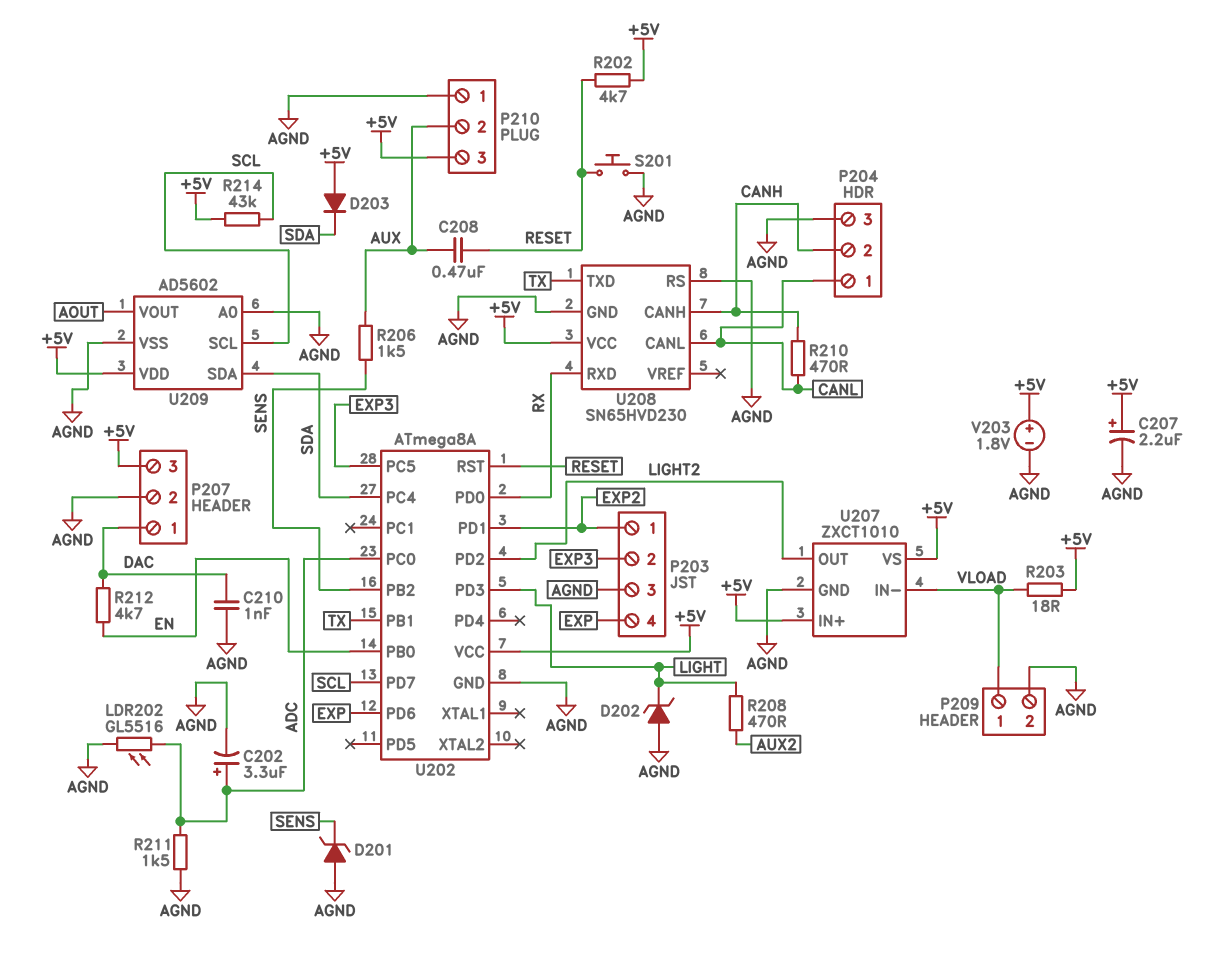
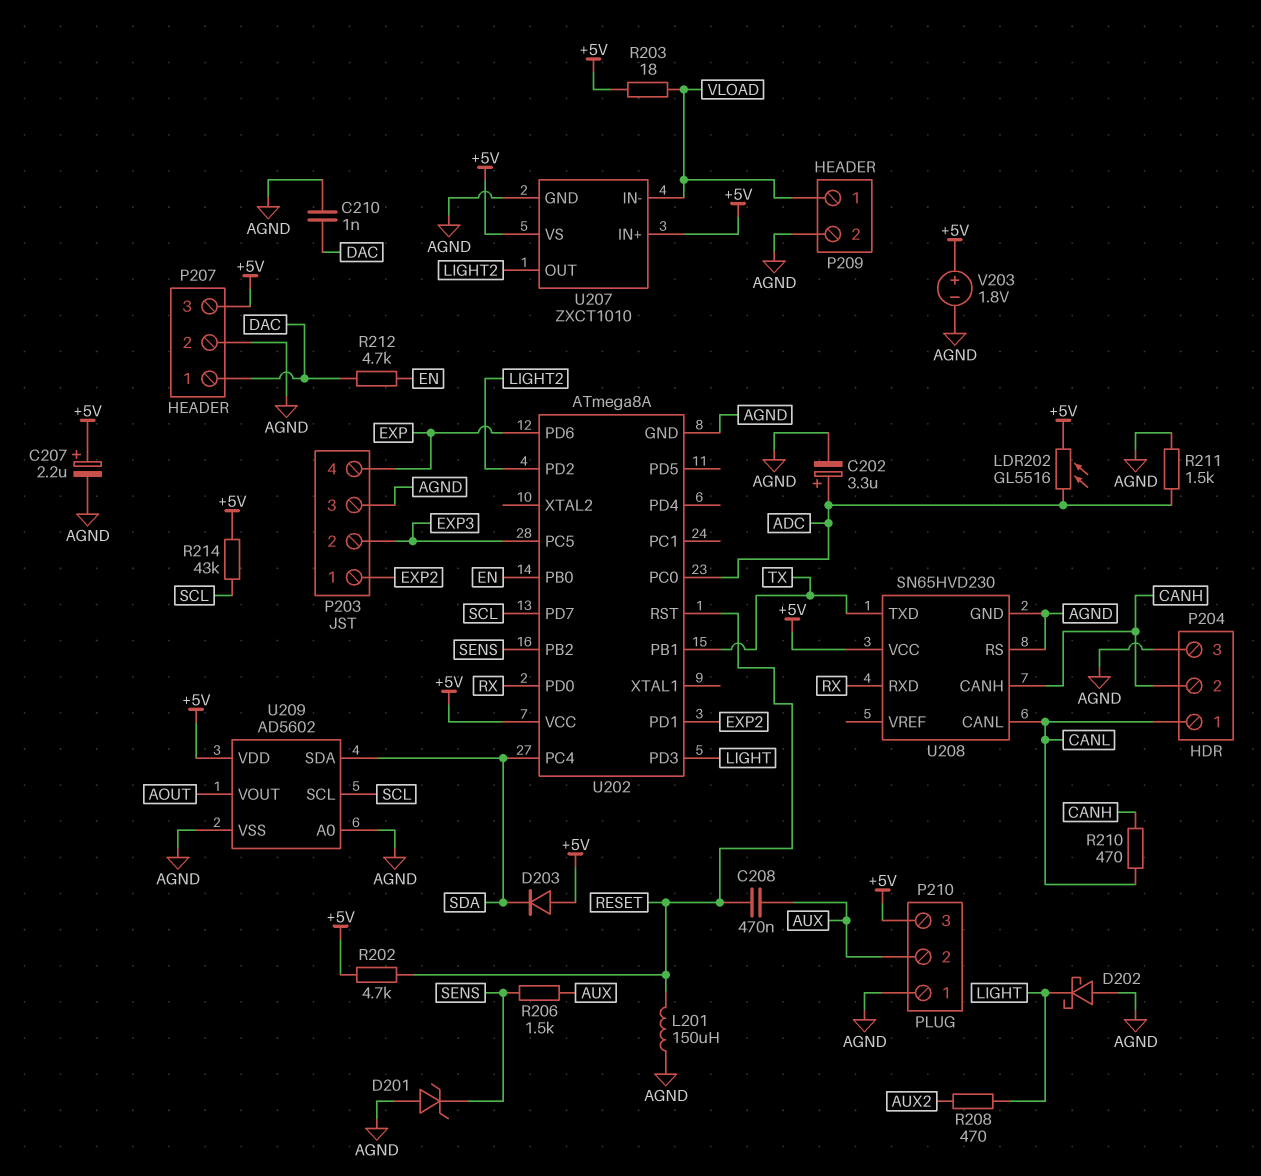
D202: zener (A AGND, K LIGHT) -> schottky (A AGND, K LIGHT)
L201: none -> 150uH (AGND, RESET)
LDR202: GL5516 (ADC, AGND) -> GL5516 (+5V, ADC)
S201: button (AGND, RESET) -> none

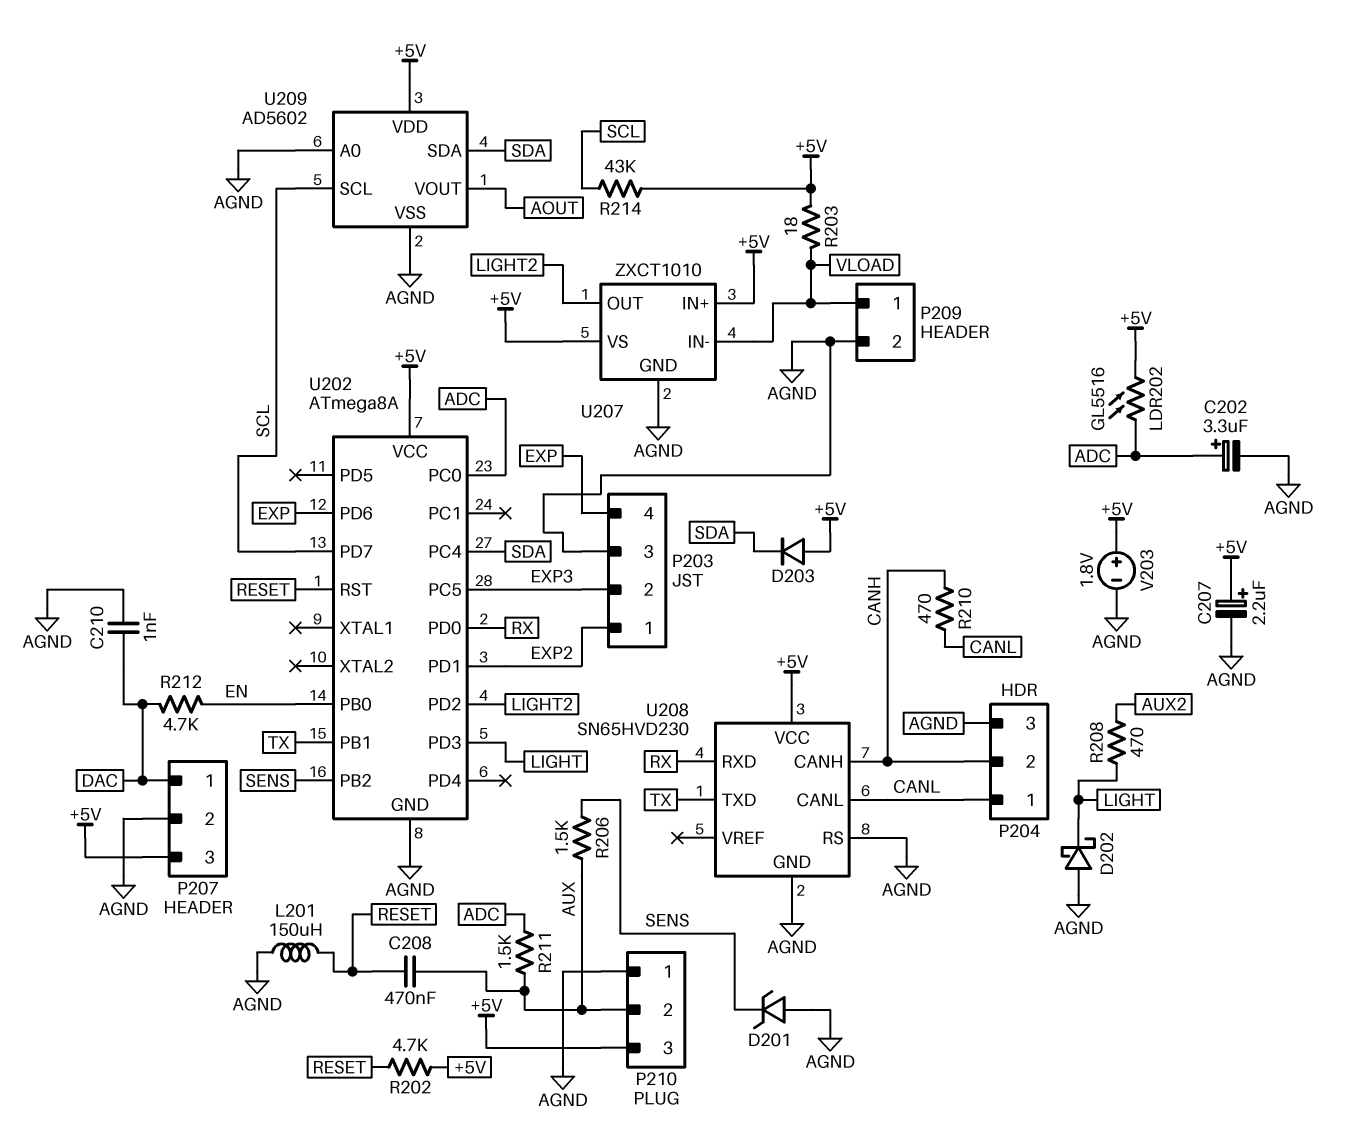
R211: 1.5k (ADC, AGND) -> 1.5k (ADC, AUX)

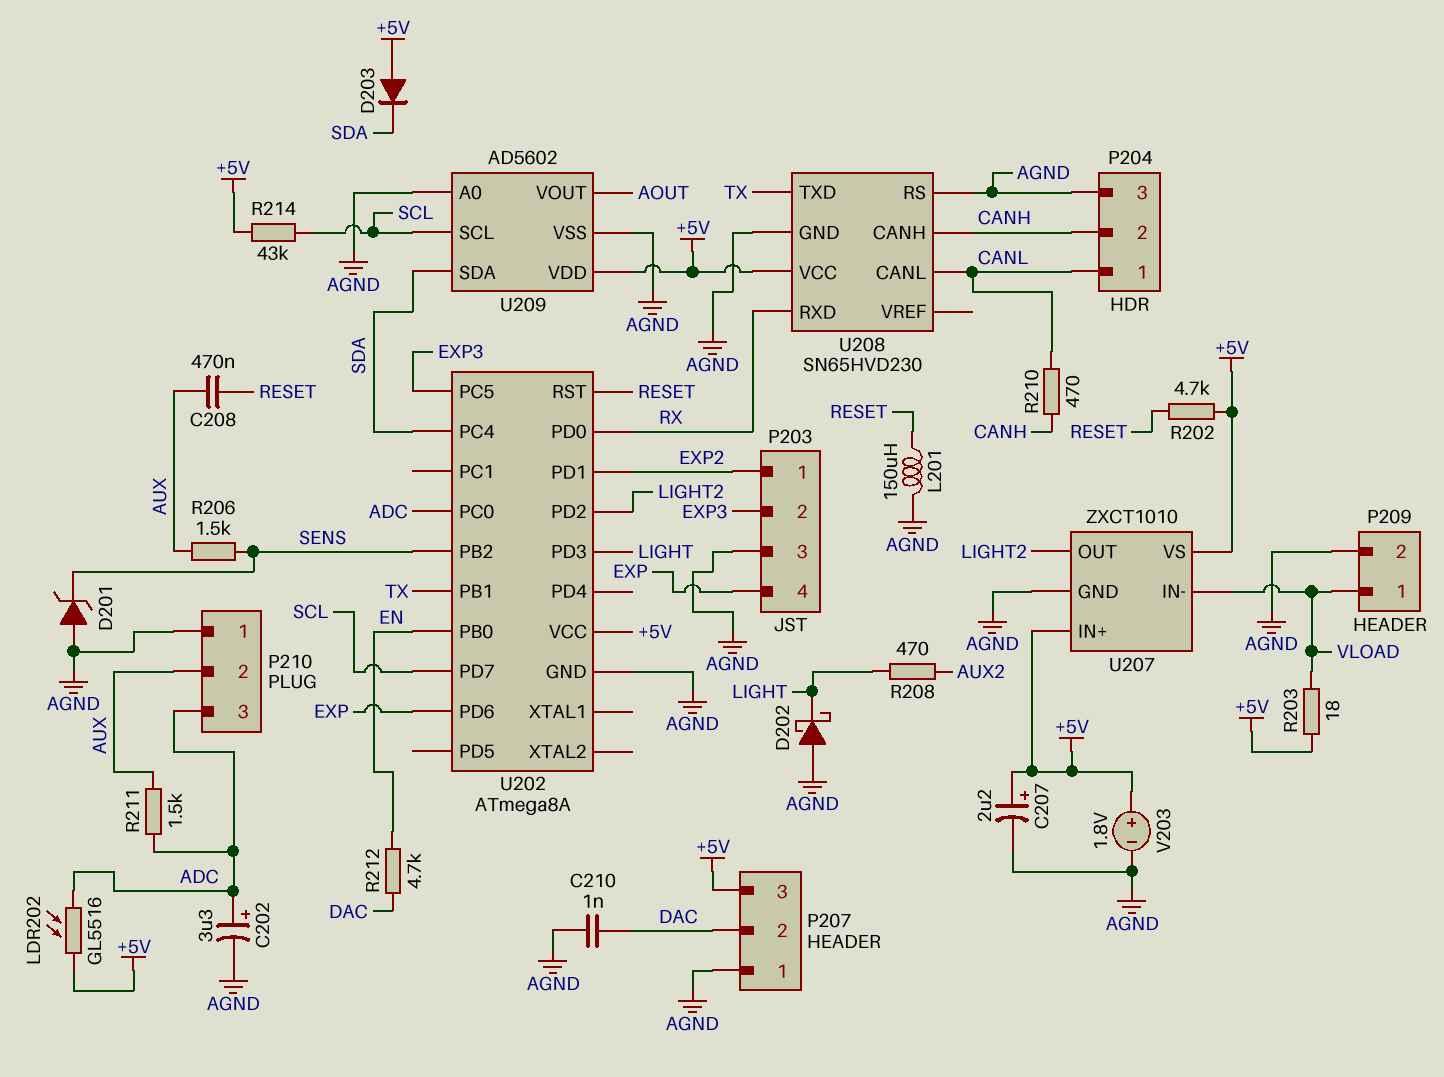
P207 pin 1: DAC -> AGND
P207 pin 2: AGND -> DAC
P210 pin 3: +5V -> ADC

